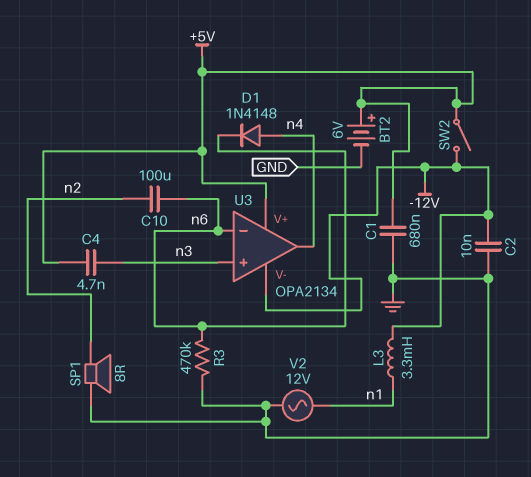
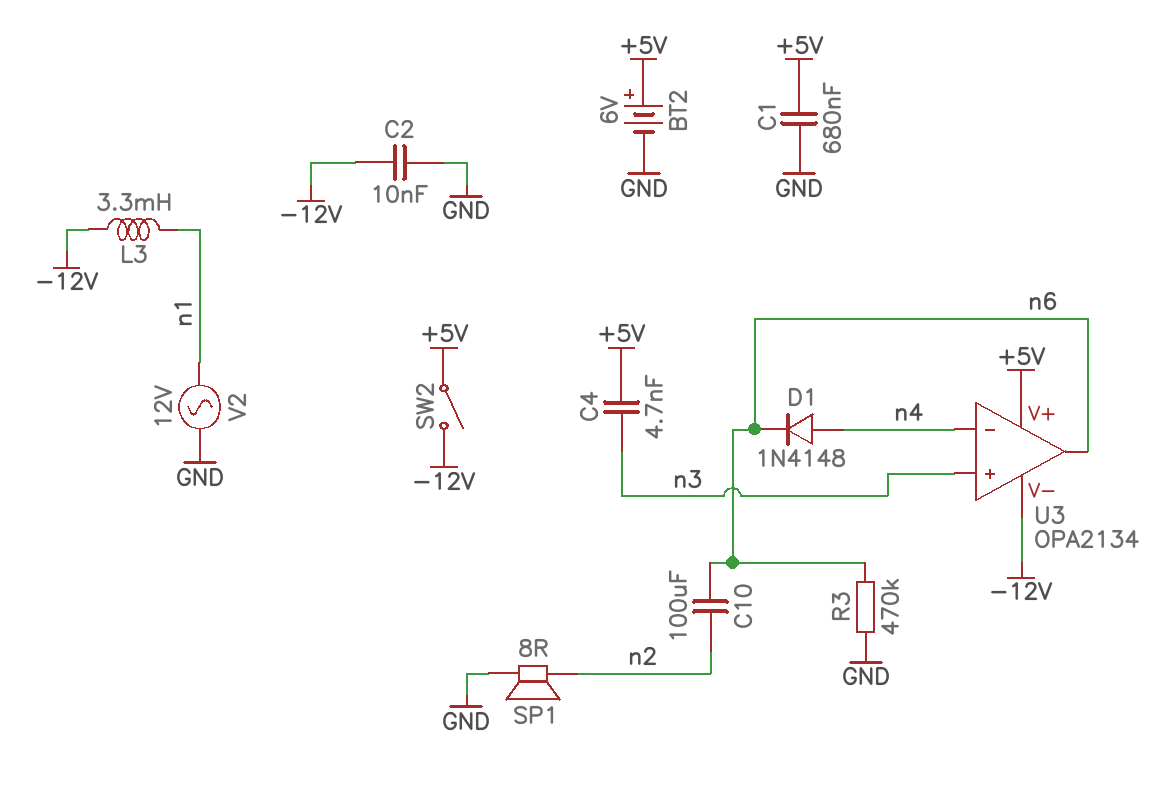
U3 pin in-: n6 -> n4
U3 pin out: n4 -> n6

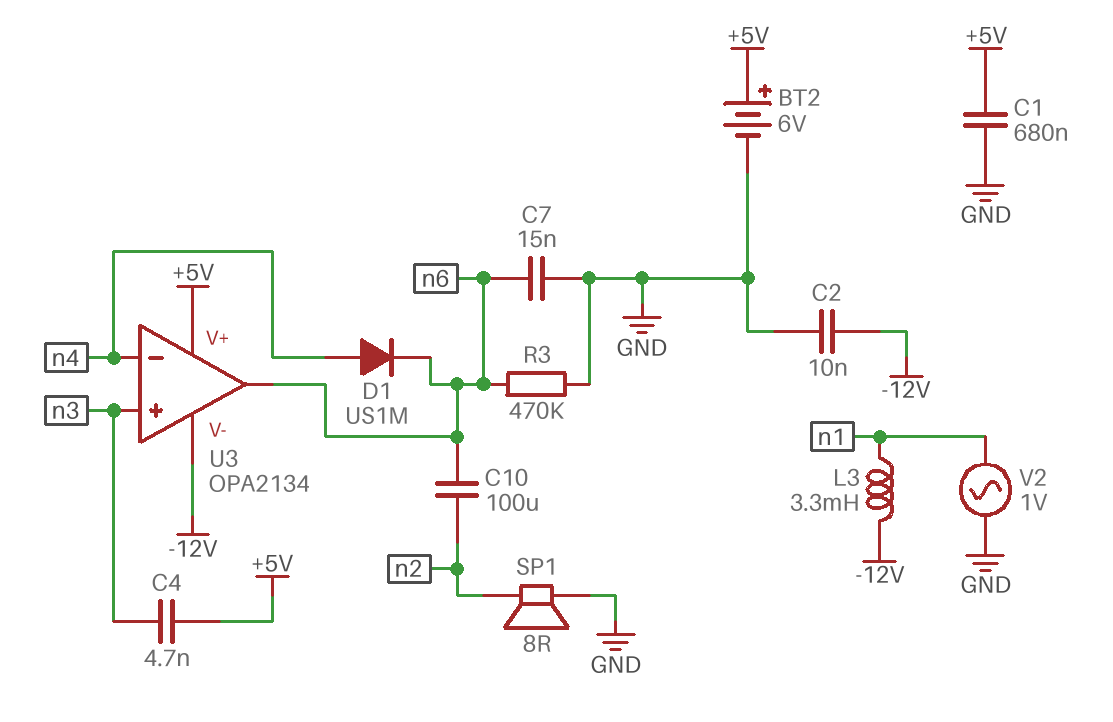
C7: none -> 15nF (GND, n6)
D1: diode 1N4148 (A n4, K n6) -> diode US1M (A n4, K n6)
SW2: switch (+5V, -12V) -> none
V2: AC 12V (GND, n1) -> AC 1V (GND, n1)

